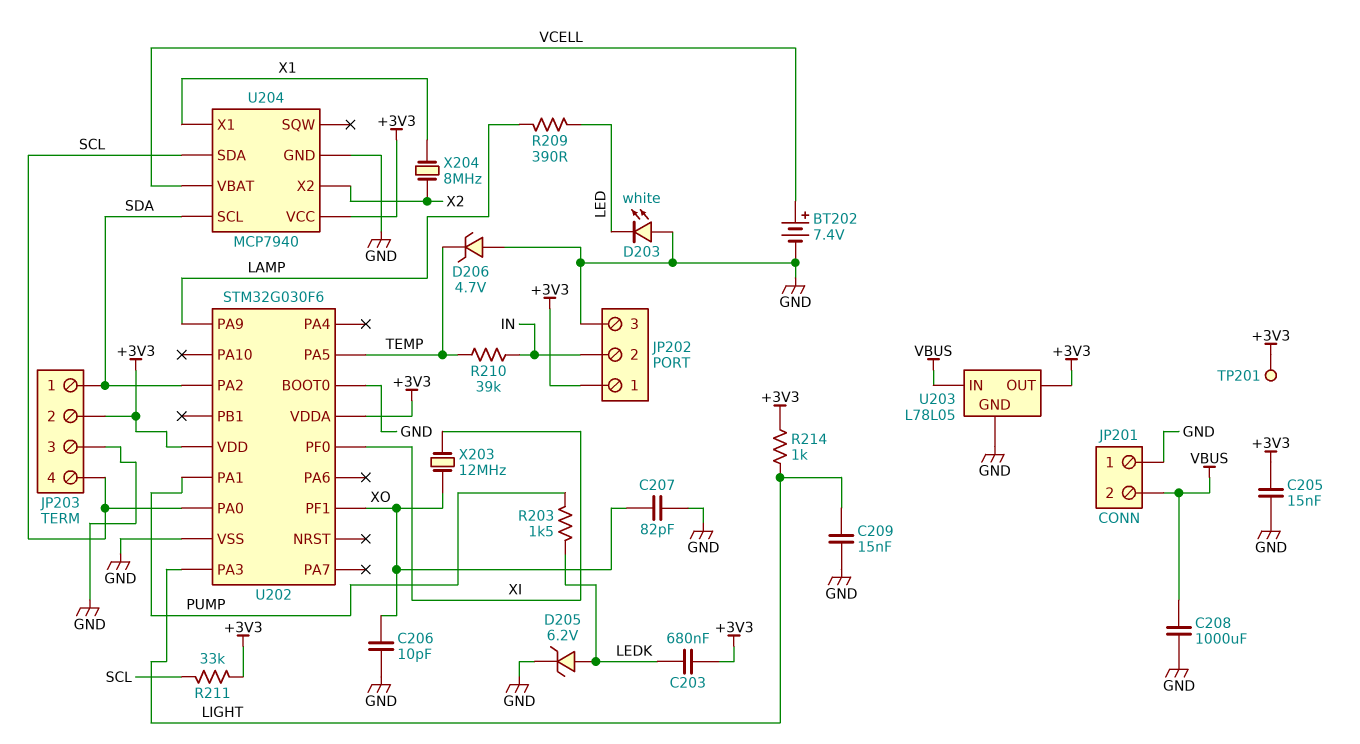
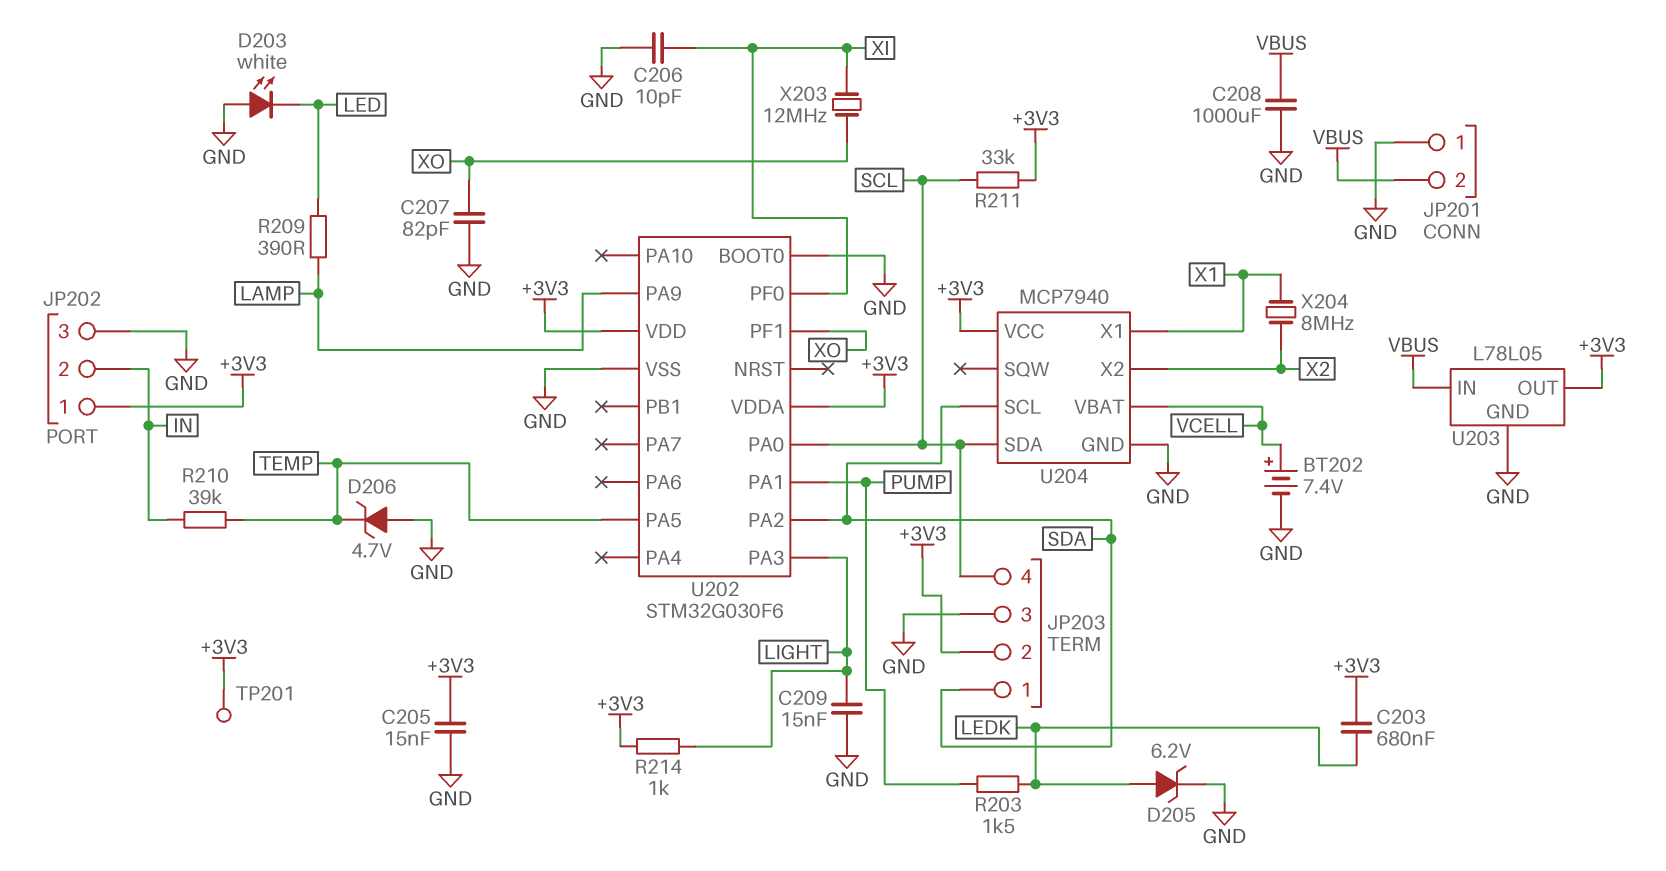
C206: 10pF (GND, XO) -> 10pF (GND, XI)

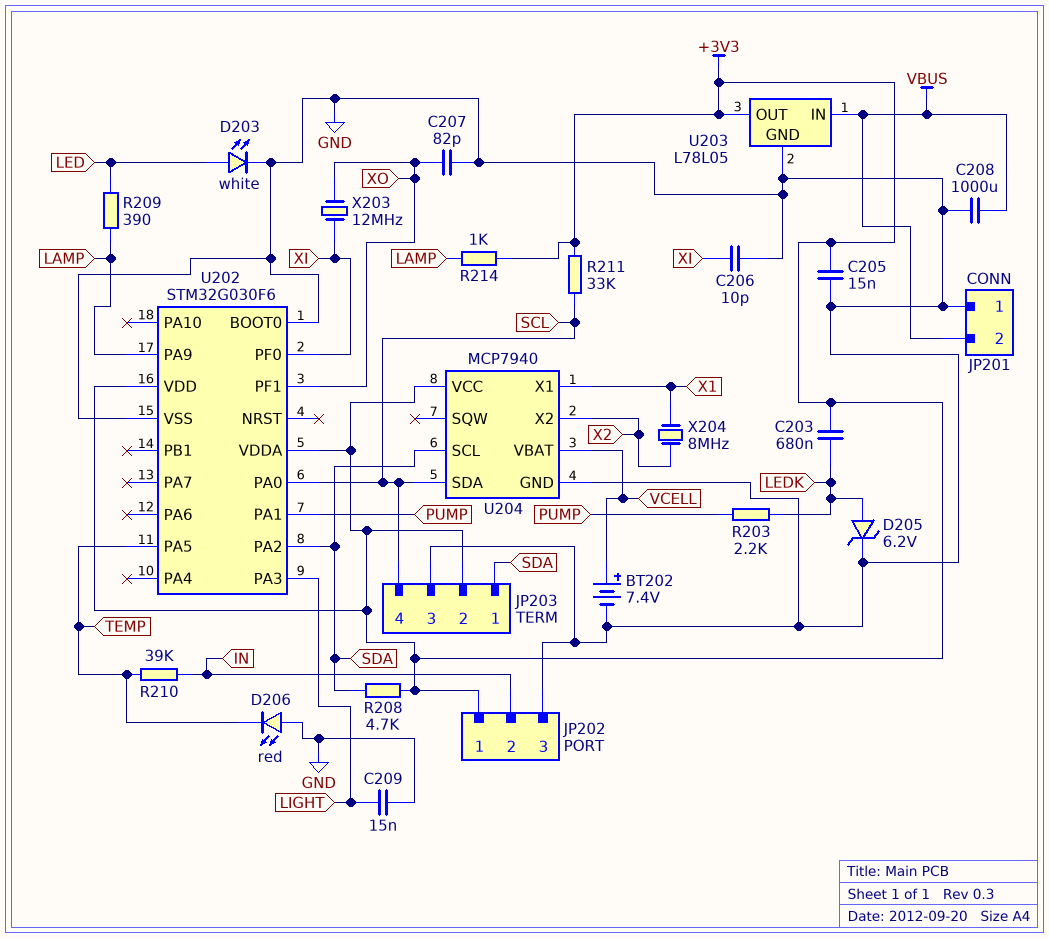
D203: LED white (A GND, K LED) -> LED white (A LED, K GND)
D206: zener 4.7V (A GND, K TEMP) -> LED red (A GND, K TEMP)
R203: 1.5k (LEDK, PUMP) -> 2.2k (LEDK, PUMP)
R208: none -> 4.7k (+3V3, SDA)
R214: 1k (+3V3, LIGHT) -> 1k (+3V3, LAMP)
TP201: test point (+3V3) -> none

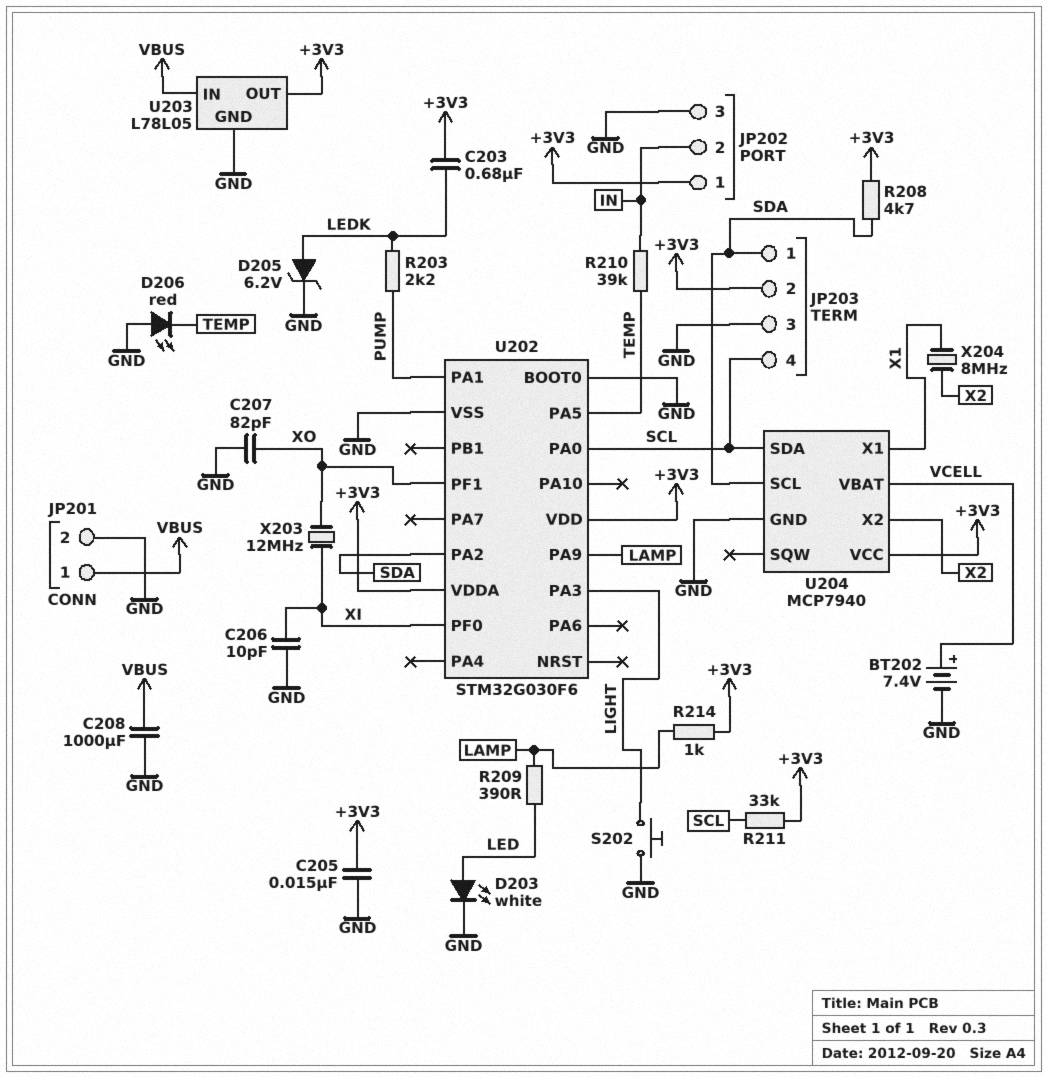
C209: 15nF (GND, LIGHT) -> none
JP201 pin 1: GND -> VBUS
JP201 pin 2: VBUS -> GND
S202: none -> button (GND, LIGHT)

